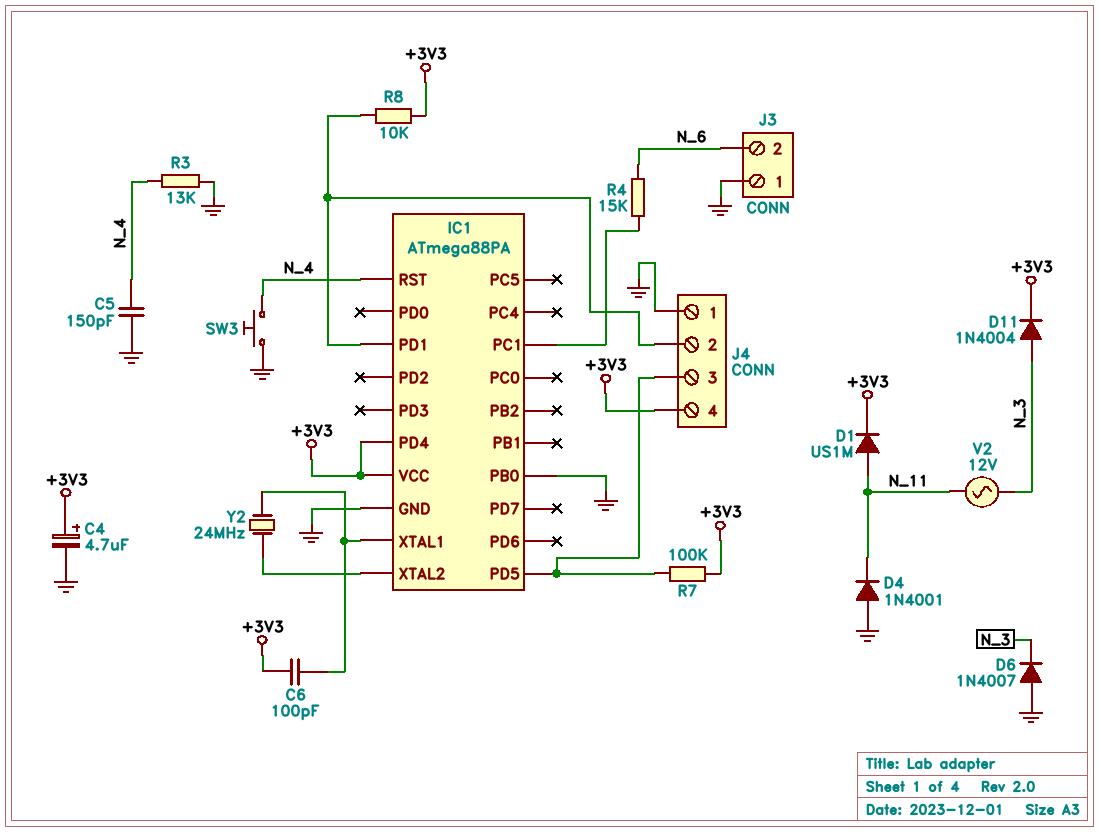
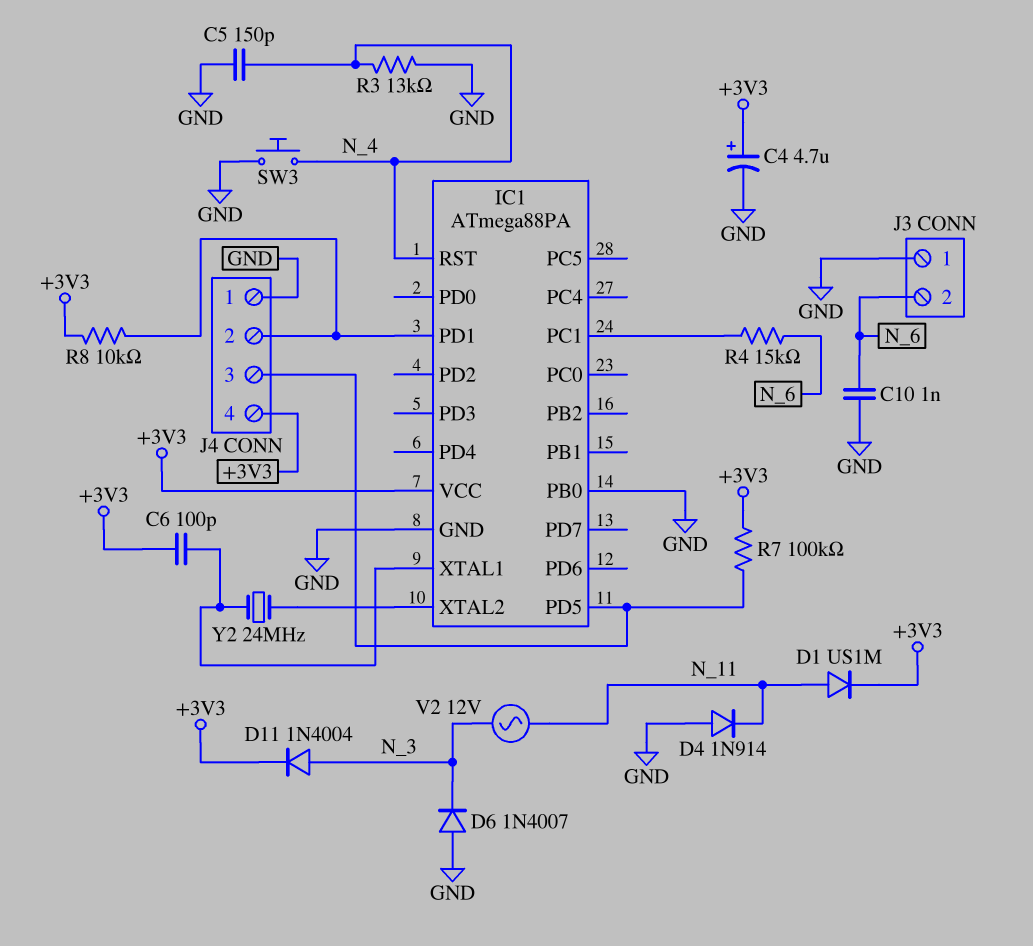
C10: none -> 1nF (GND, N_6)
D4: diode 1N4001 (A GND, K N_11) -> diode 1N914 (A GND, K N_11)
IC1 pin PD4: +3V3 -> none

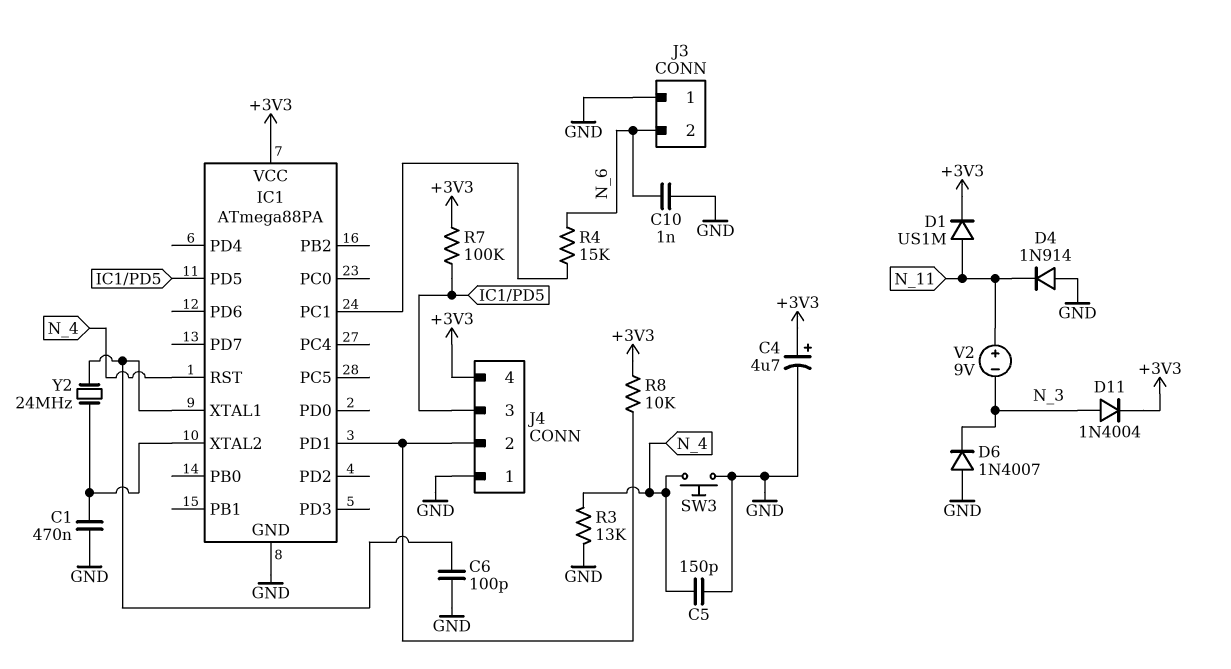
C1: none -> 470nF (GND, IC1/XTAL2)
C6: 100pF (+3V3, IC1/XTAL1) -> 100pF (GND, IC1/XTAL1)
IC1 pin PB0: GND -> none
V2: AC 12V (N_3, N_11) -> 9V (plus N_11, minus N_3)

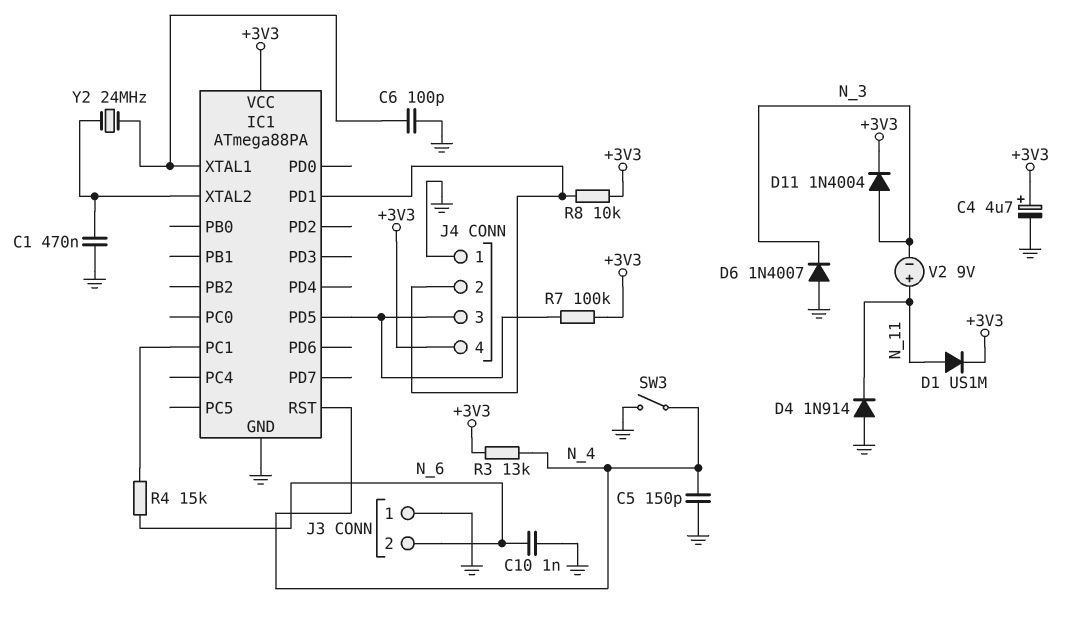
R3: 13k (GND, N_4) -> 13k (+3V3, N_4)
SW3: button (GND, N_4) -> switch (GND, N_4)

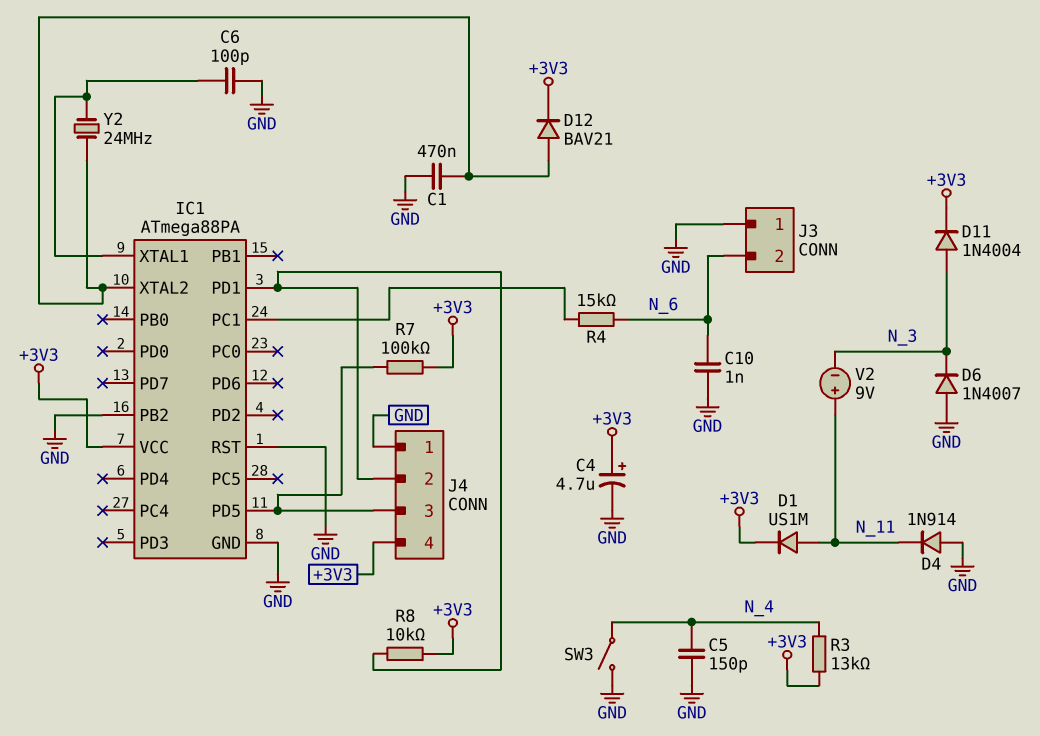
D12: none -> diode BAV21 (A IC1/XTAL2, K +3V3)
IC1 pin PB2: none -> GND
IC1 pin RST: N_4 -> GND

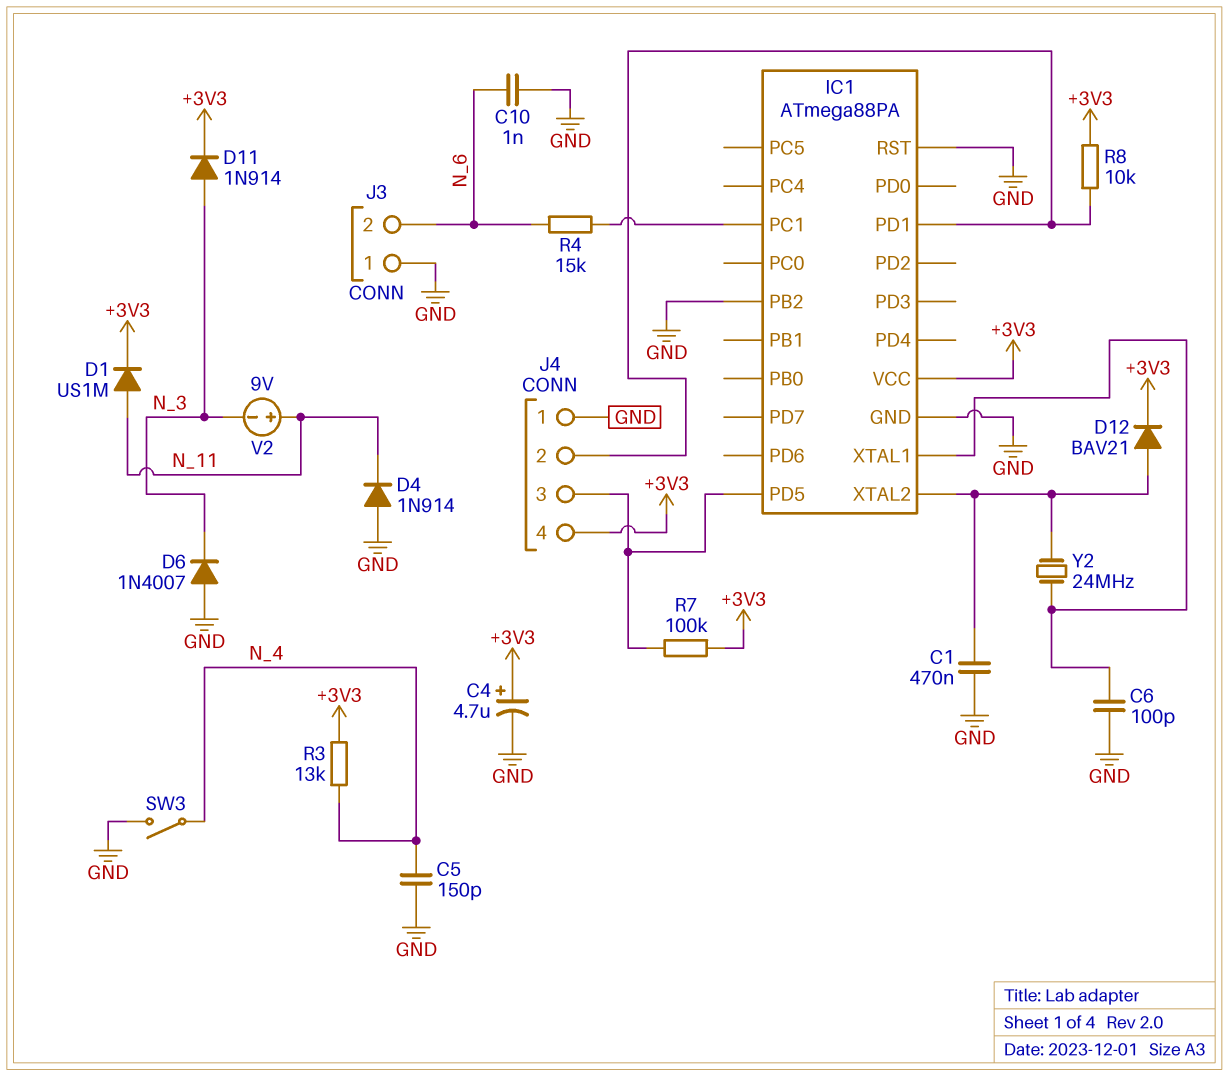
D11: diode 1N4004 (A N_3, K +3V3) -> diode 1N914 (A N_3, K +3V3)

